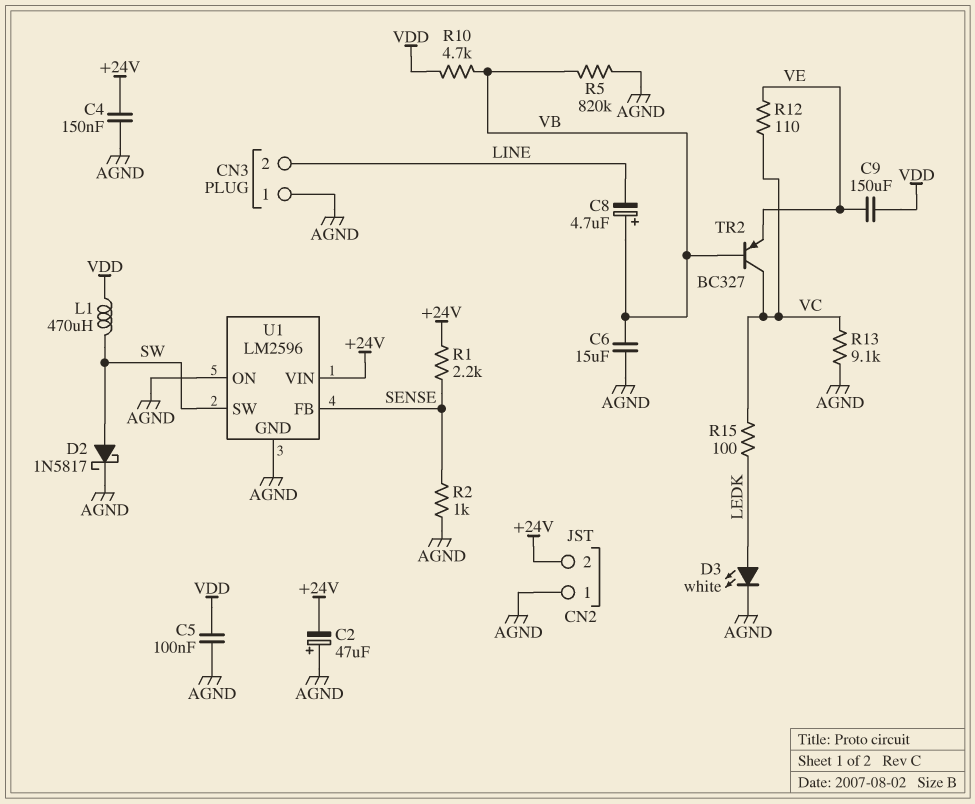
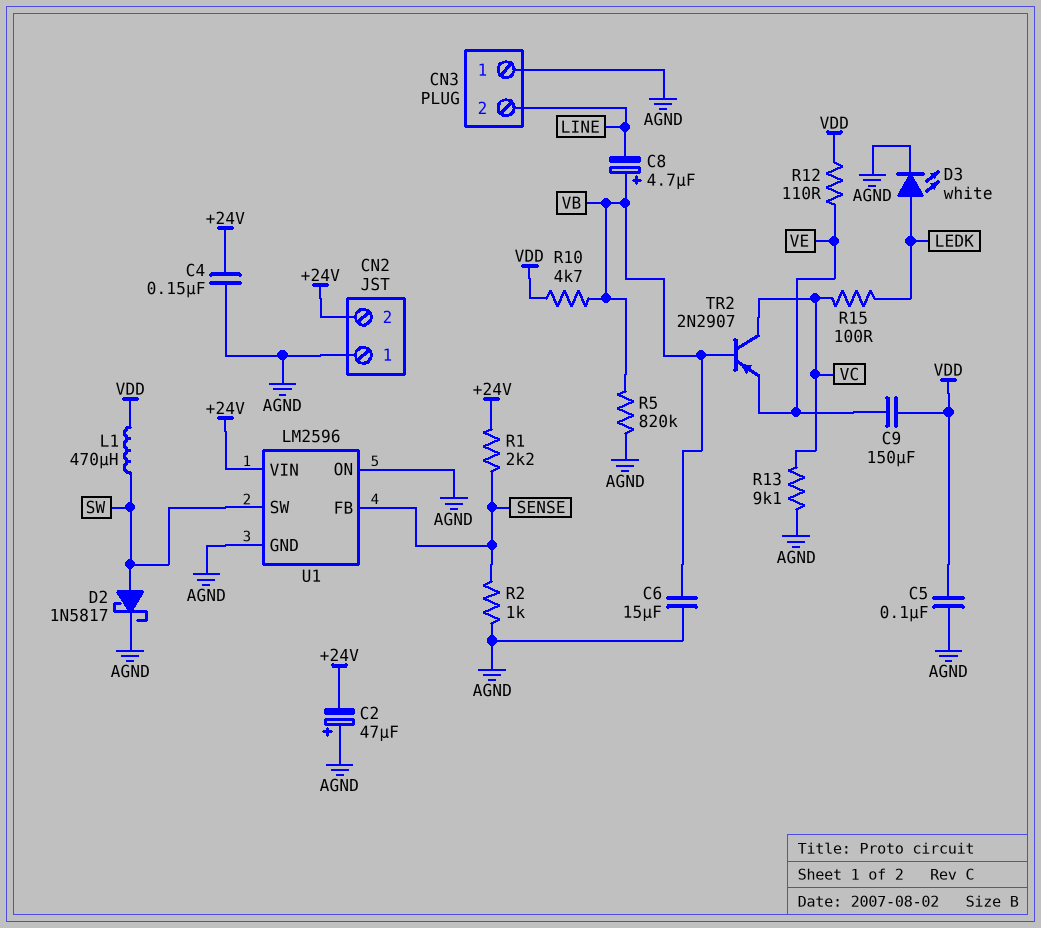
R12: 110 (VC, VE) -> 110 (VDD, VE)
TR2: PNP BC327 (B VB, C VC, E VE) -> PNP 2N2907 (B VB, C VC, E VE)

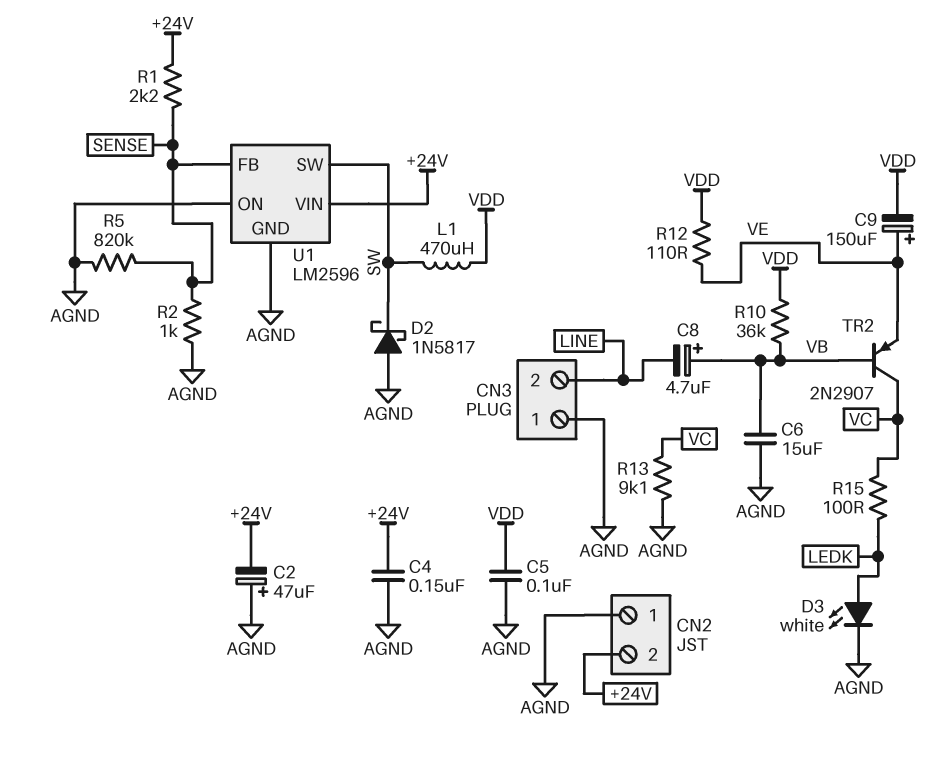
C9: 150uF (VDD, VE) -> 150uF (plus VE, minus VDD)
D2: schottky 1N5817 (A SW, K AGND) -> schottky 1N5817 (A AGND, K SW)
R5: 820k (AGND, VB) -> 820k (AGND, SENSE)
R10: 4.7k (VB, VDD) -> 36k (VB, VDD)

